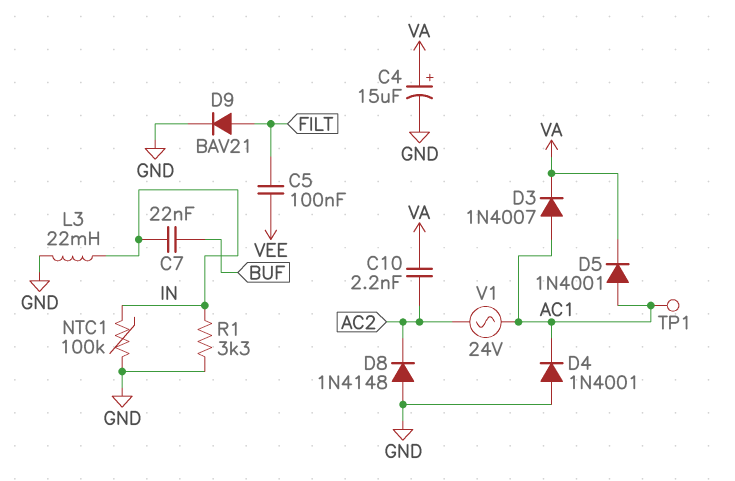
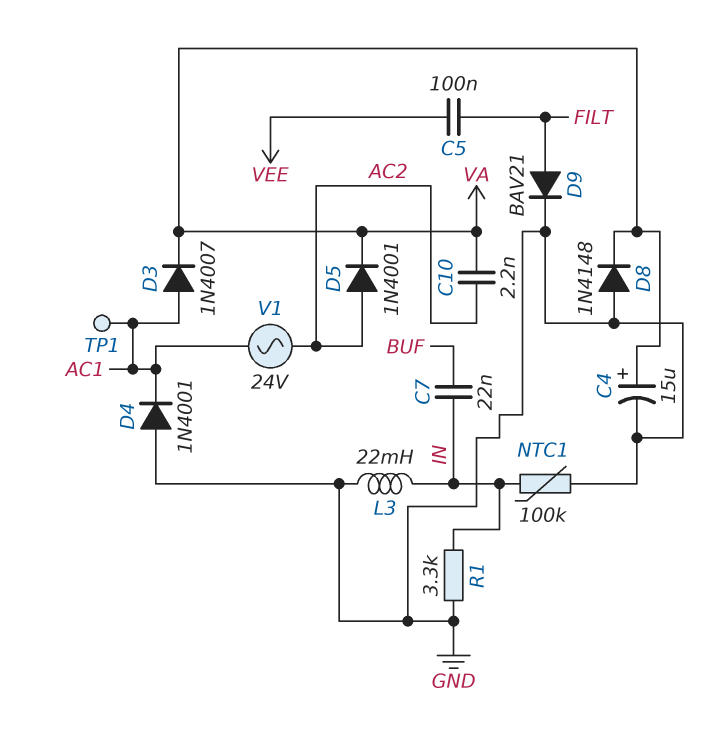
D5: diode 1N4001 (A AC1, K VA) -> diode 1N4001 (A AC2, K VA)
D8: diode 1N4148 (A GND, K AC2) -> diode 1N4148 (A GND, K VA)

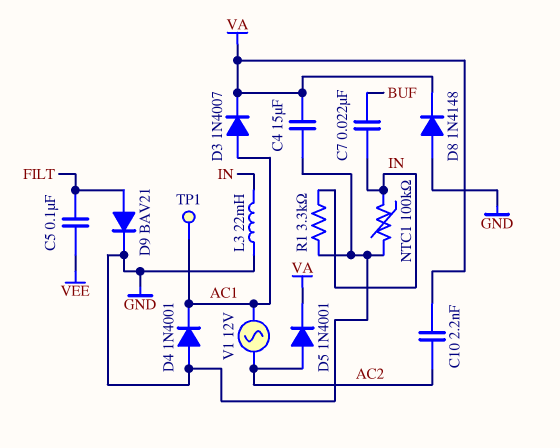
C4: 15uF (plus VA, minus GND) -> 15uF (GND, VA)
V1: AC 24V (AC1, AC2) -> AC 12V (AC1, AC2)

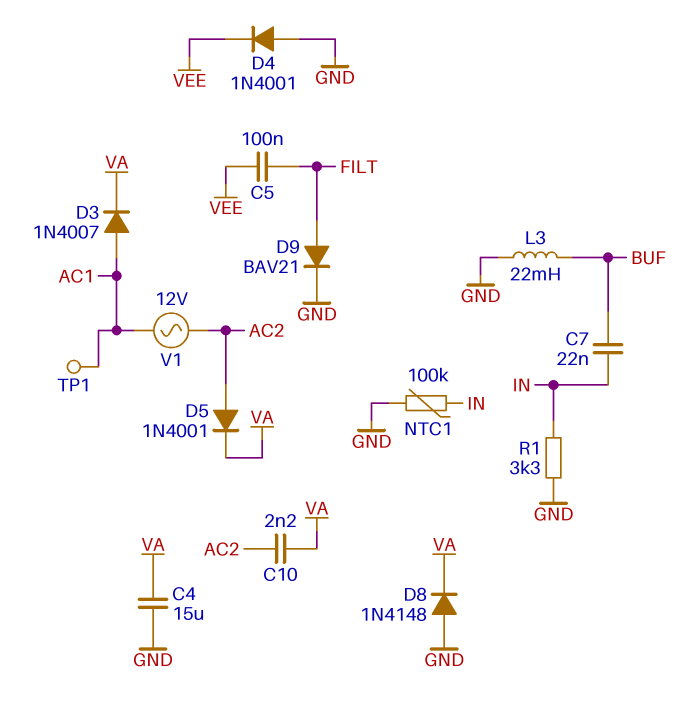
D4: diode 1N4001 (A GND, K AC1) -> diode 1N4001 (A GND, K VEE)
L3: 22mH (GND, IN) -> 22mH (BUF, GND)

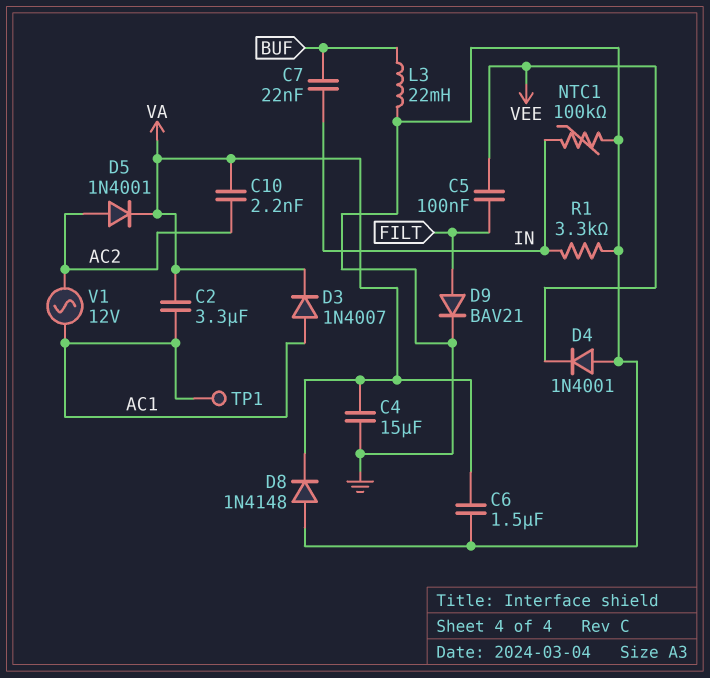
C2: none -> 3.3uF (AC1, VA)
C6: none -> 1.5uF (GND, VA)

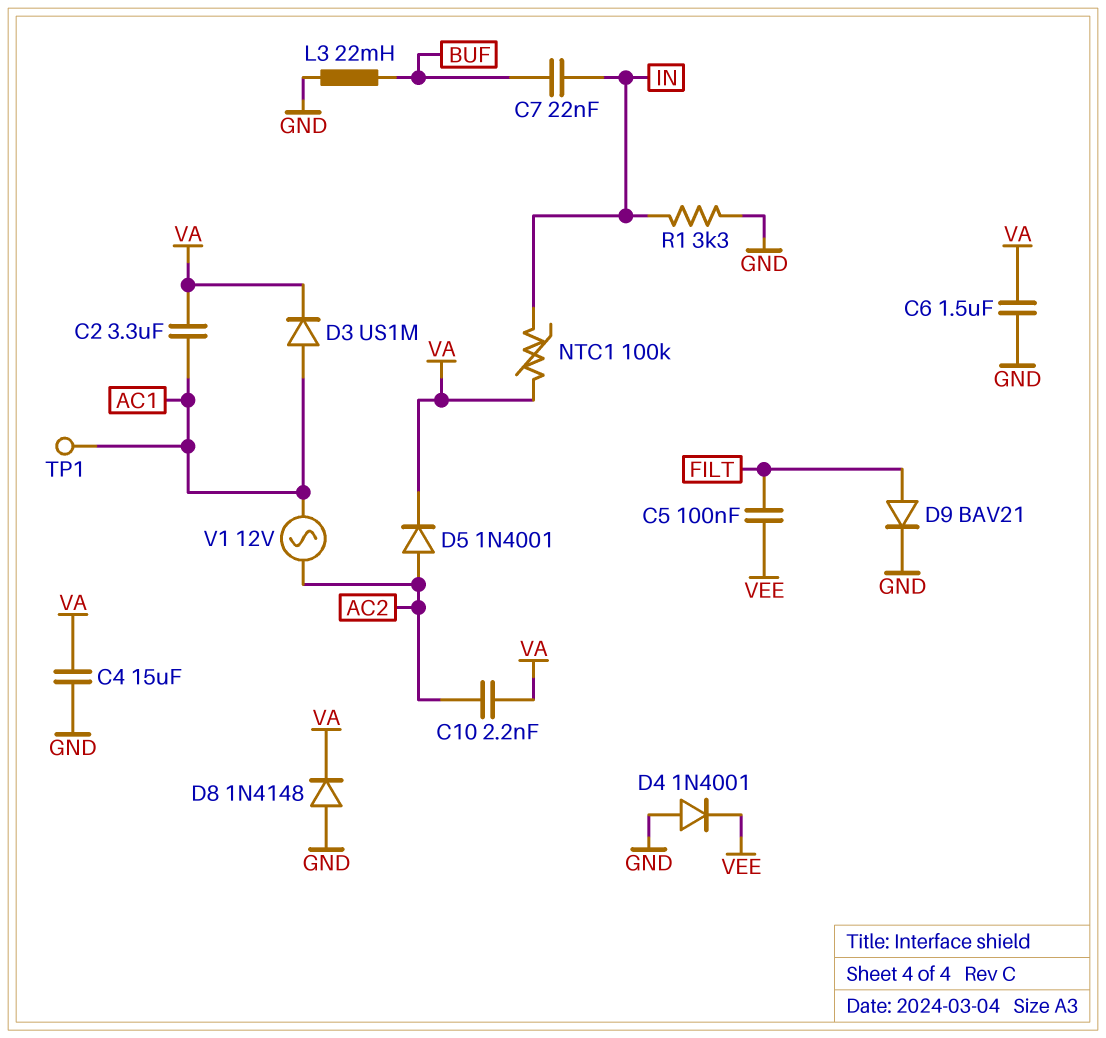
D3: diode 1N4007 (A AC1, K VA) -> diode US1M (A AC1, K VA)
NTC1: 100k (GND, IN) -> 100k (IN, VA)

